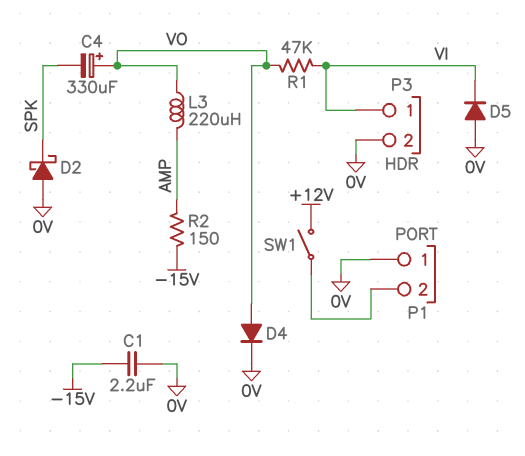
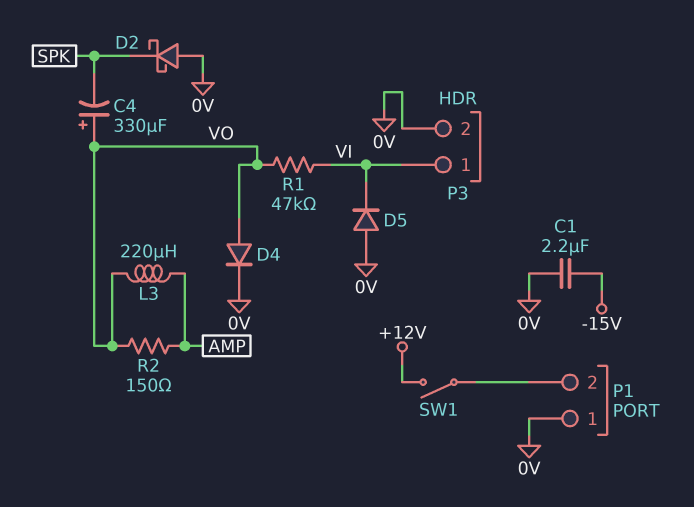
R2: 150 (-15V, AMP) -> 150 (AMP, VO)

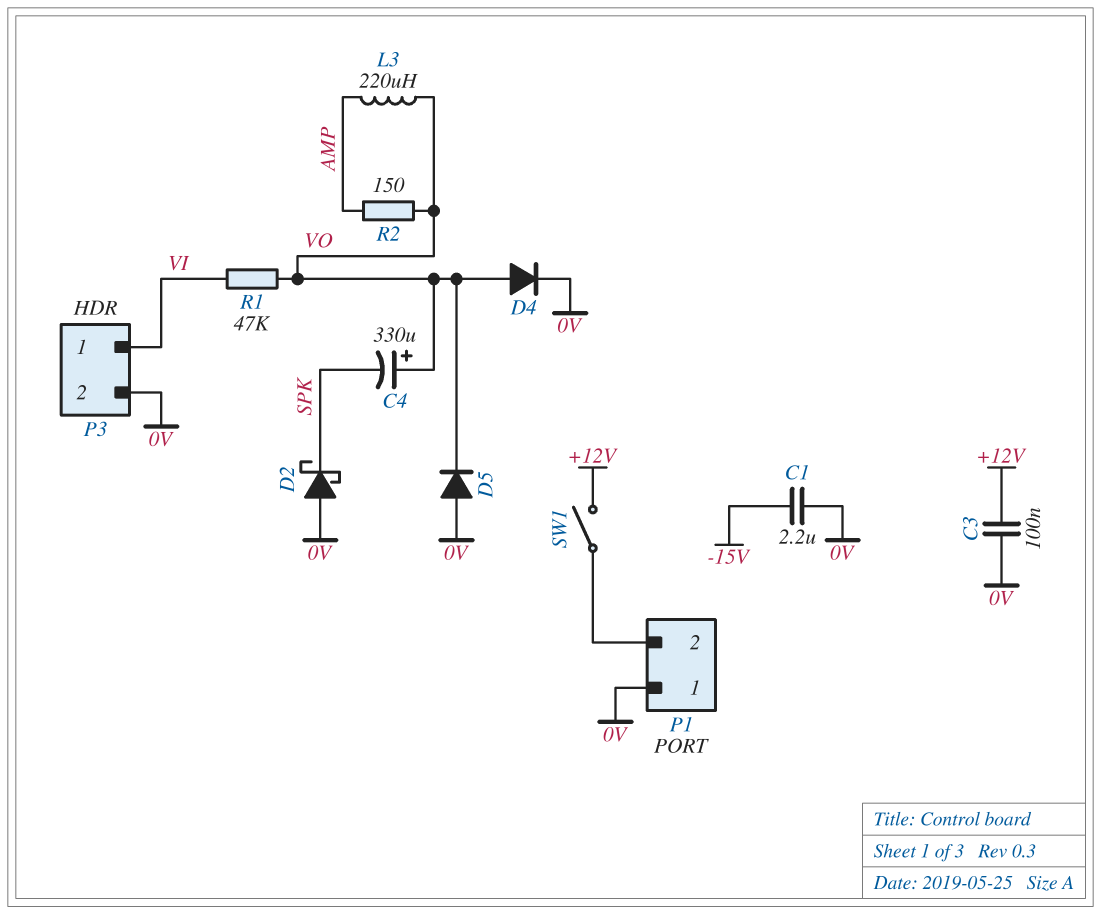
C3: none -> 100nF (+12V, 0V)
D5: diode (A 0V, K VI) -> diode (A 0V, K VO)

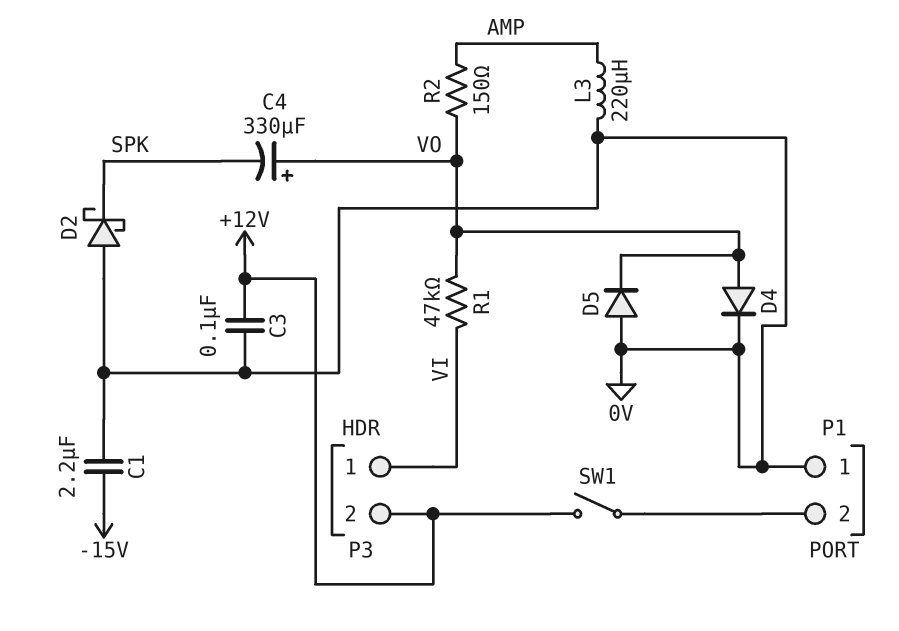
L3: 220uH (AMP, VO) -> 220uH (0V, AMP)
P3 pin 2: 0V -> +12V

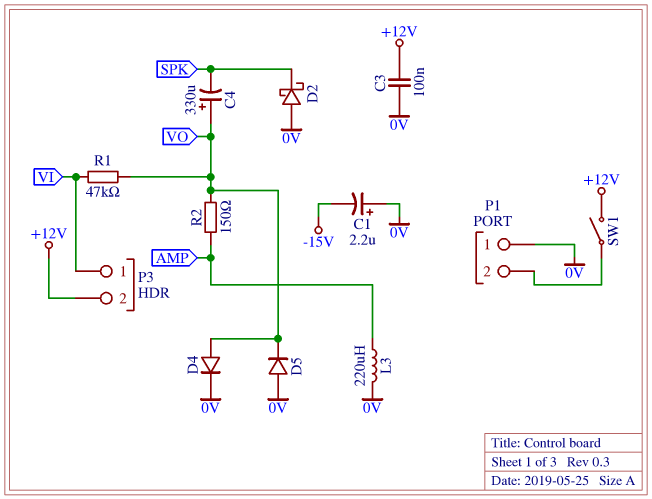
C1: 2.2uF (-15V, 0V) -> 2.2uF (plus 0V, minus -15V)

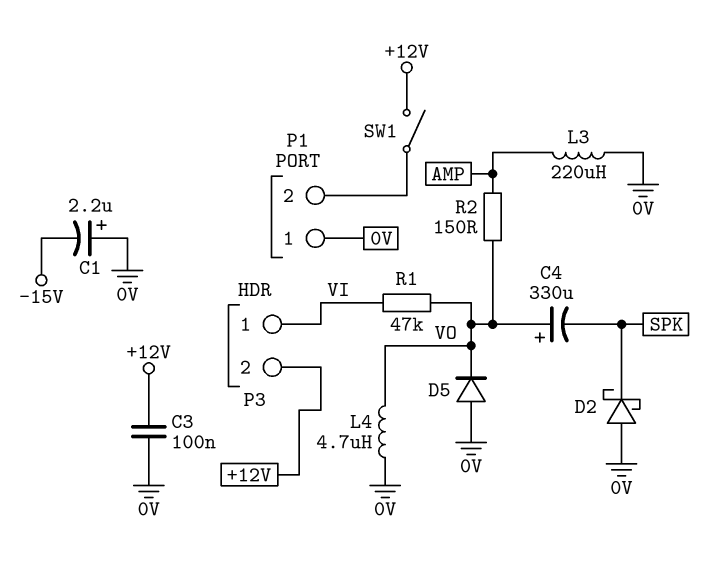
D4: diode (A VO, K 0V) -> none
L4: none -> 4.7uH (0V, VO)

